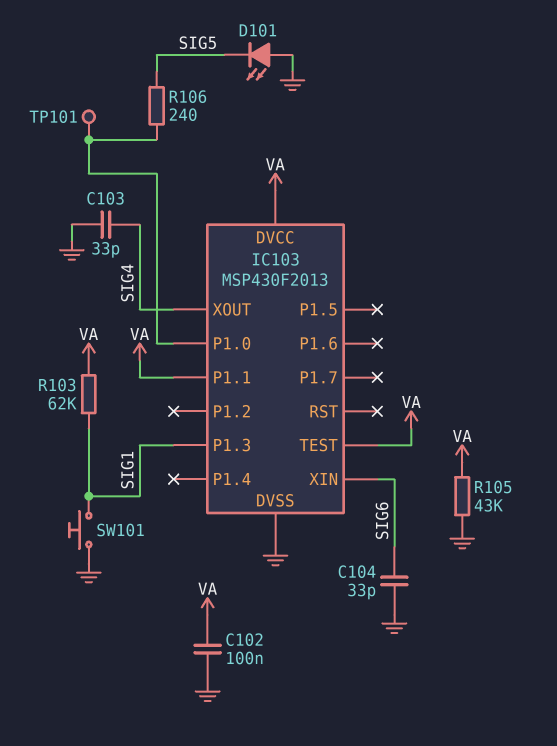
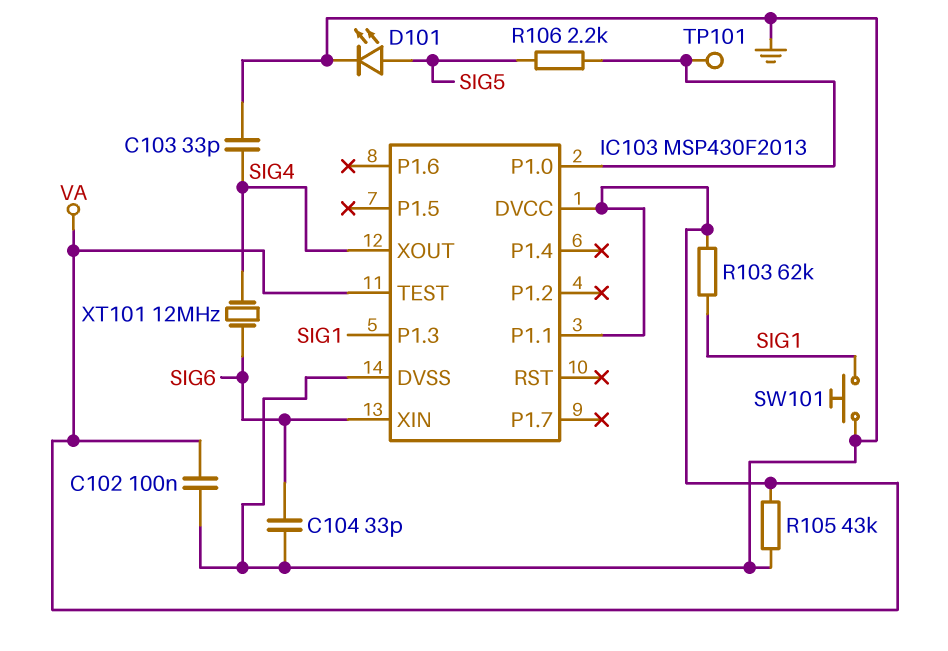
D101: LED (A GND, K SIG5) -> LED (A SIG5, K GND)
R106: 240 (IC103/P1.0, SIG5) -> 2.2k (IC103/P1.0, SIG5)
XT101: none -> 12MHz (SIG4, SIG6)

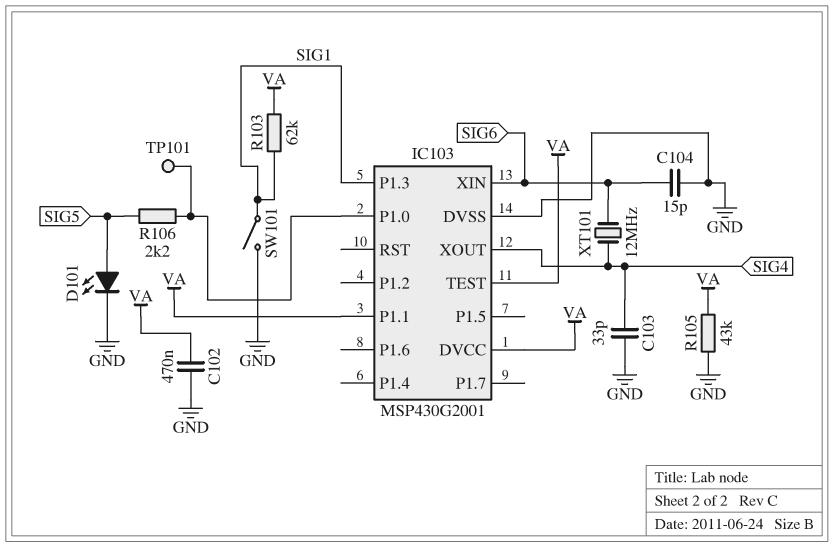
C102: 100nF (GND, VA) -> 470nF (GND, VA)
C104: 33pF (GND, SIG6) -> 15pF (GND, SIG6)
IC103: MSP430F2013 -> MSP430G2001
SW101: button (GND, SIG1) -> switch (GND, SIG1)

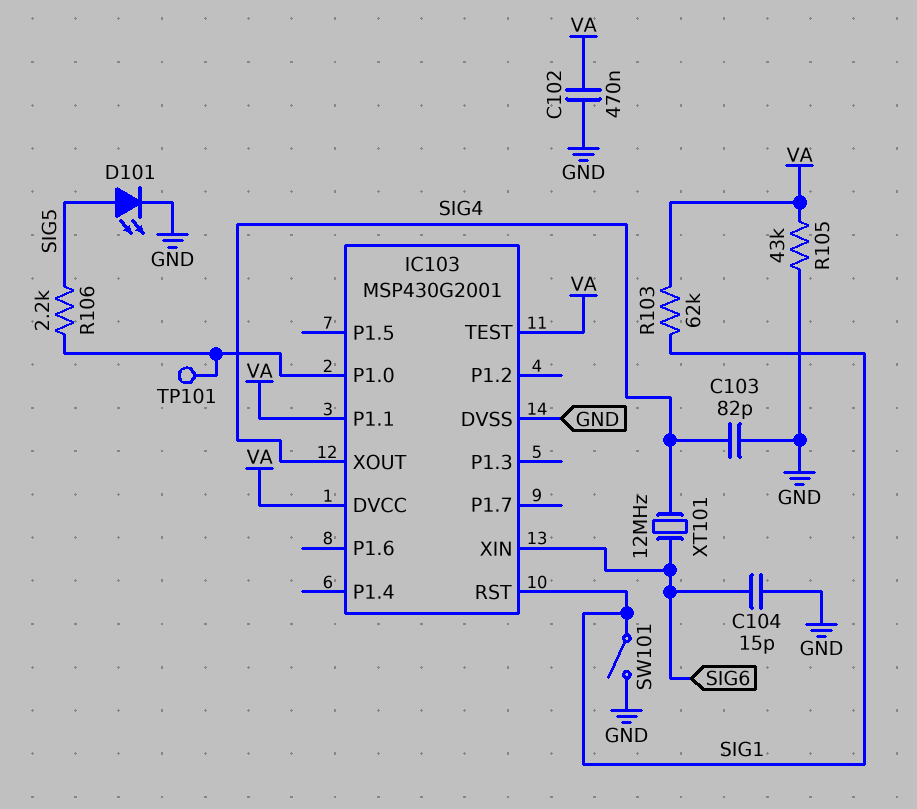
C103: 33pF (GND, SIG4) -> 82pF (GND, SIG4)
IC103 pin P1.3: SIG1 -> none
IC103 pin RST: none -> SIG1

